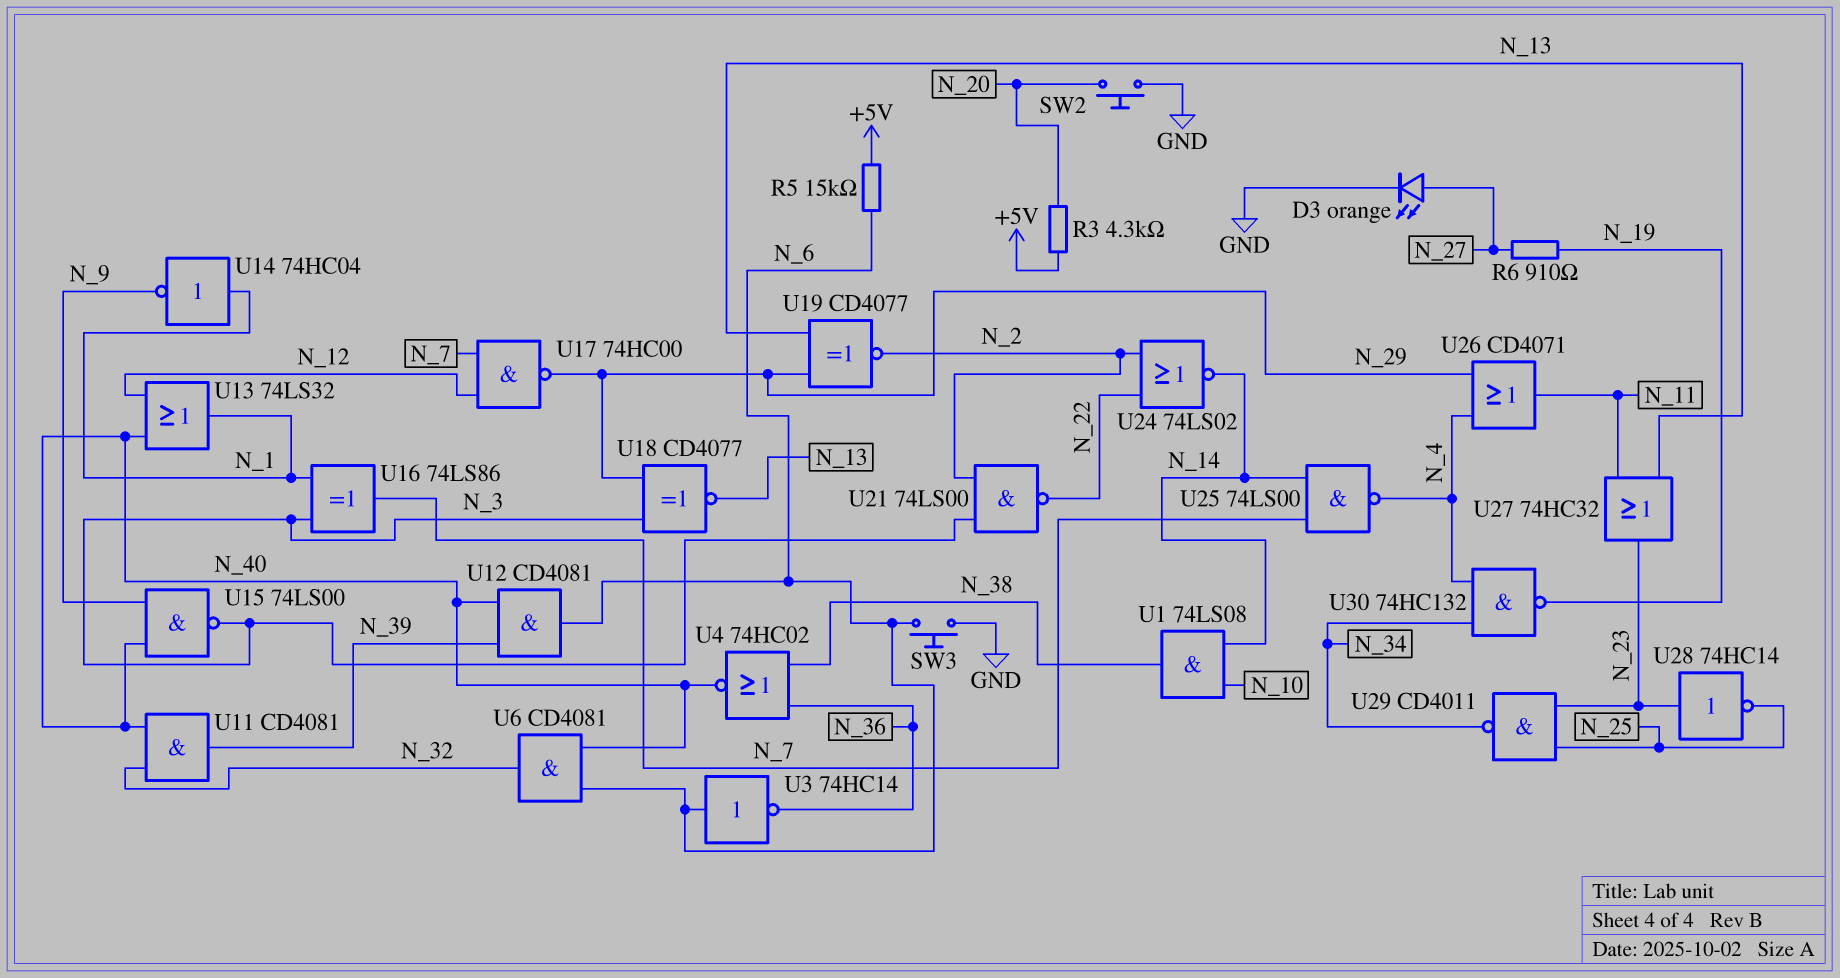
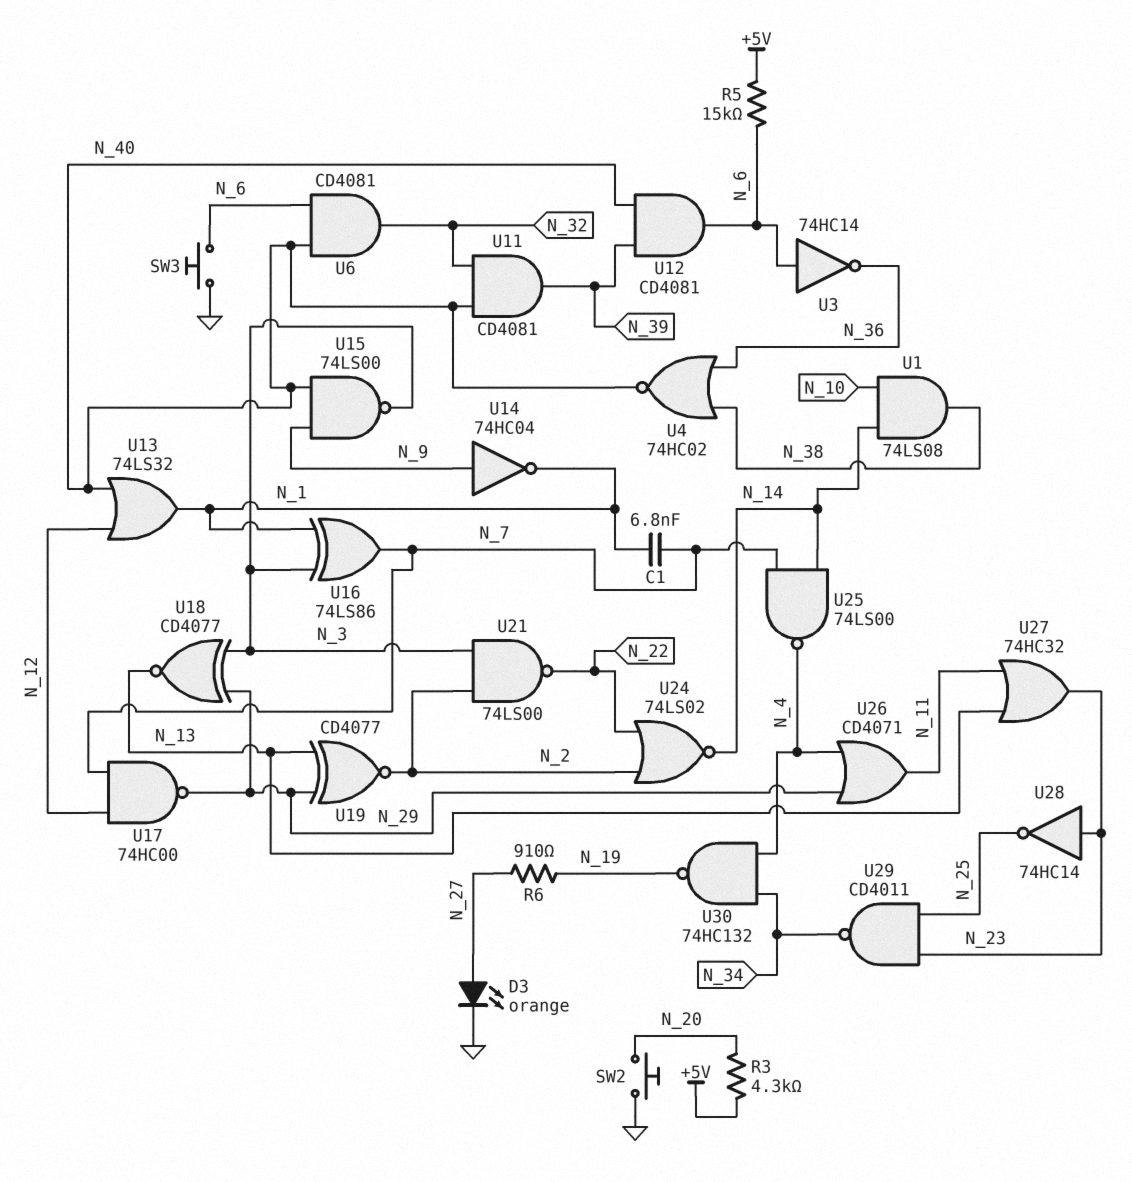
C1: none -> 6.8nF (N_1, N_7)
U14: NOT 74HC04 (in N_1, out N_9) -> NOT 74HC04 (in N_9, out N_1)

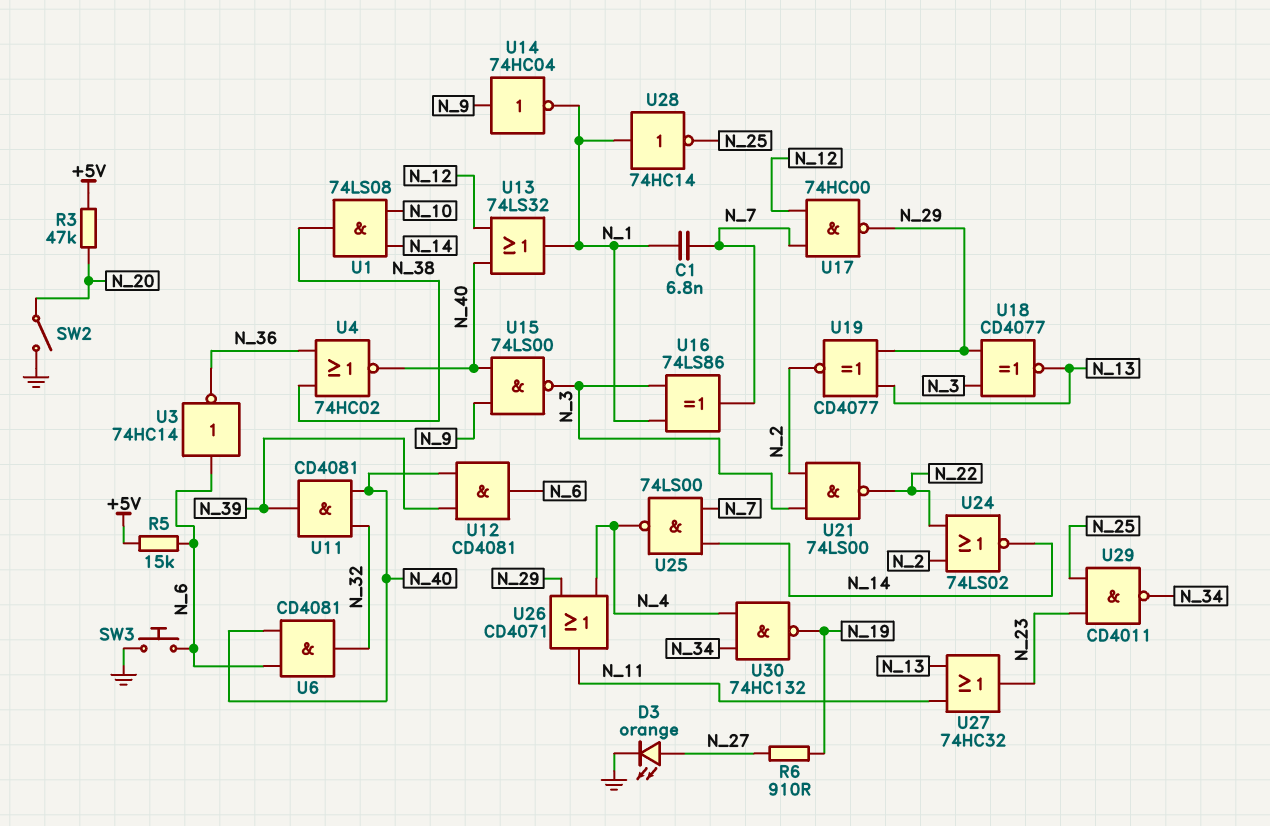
R3: 4.3k (+5V, N_20) -> 47k (+5V, N_20)
SW2: button (GND, N_20) -> switch (GND, N_20)
U28: NOT 74HC14 (in N_23, out N_25) -> NOT 74HC14 (in N_1, out N_25)

